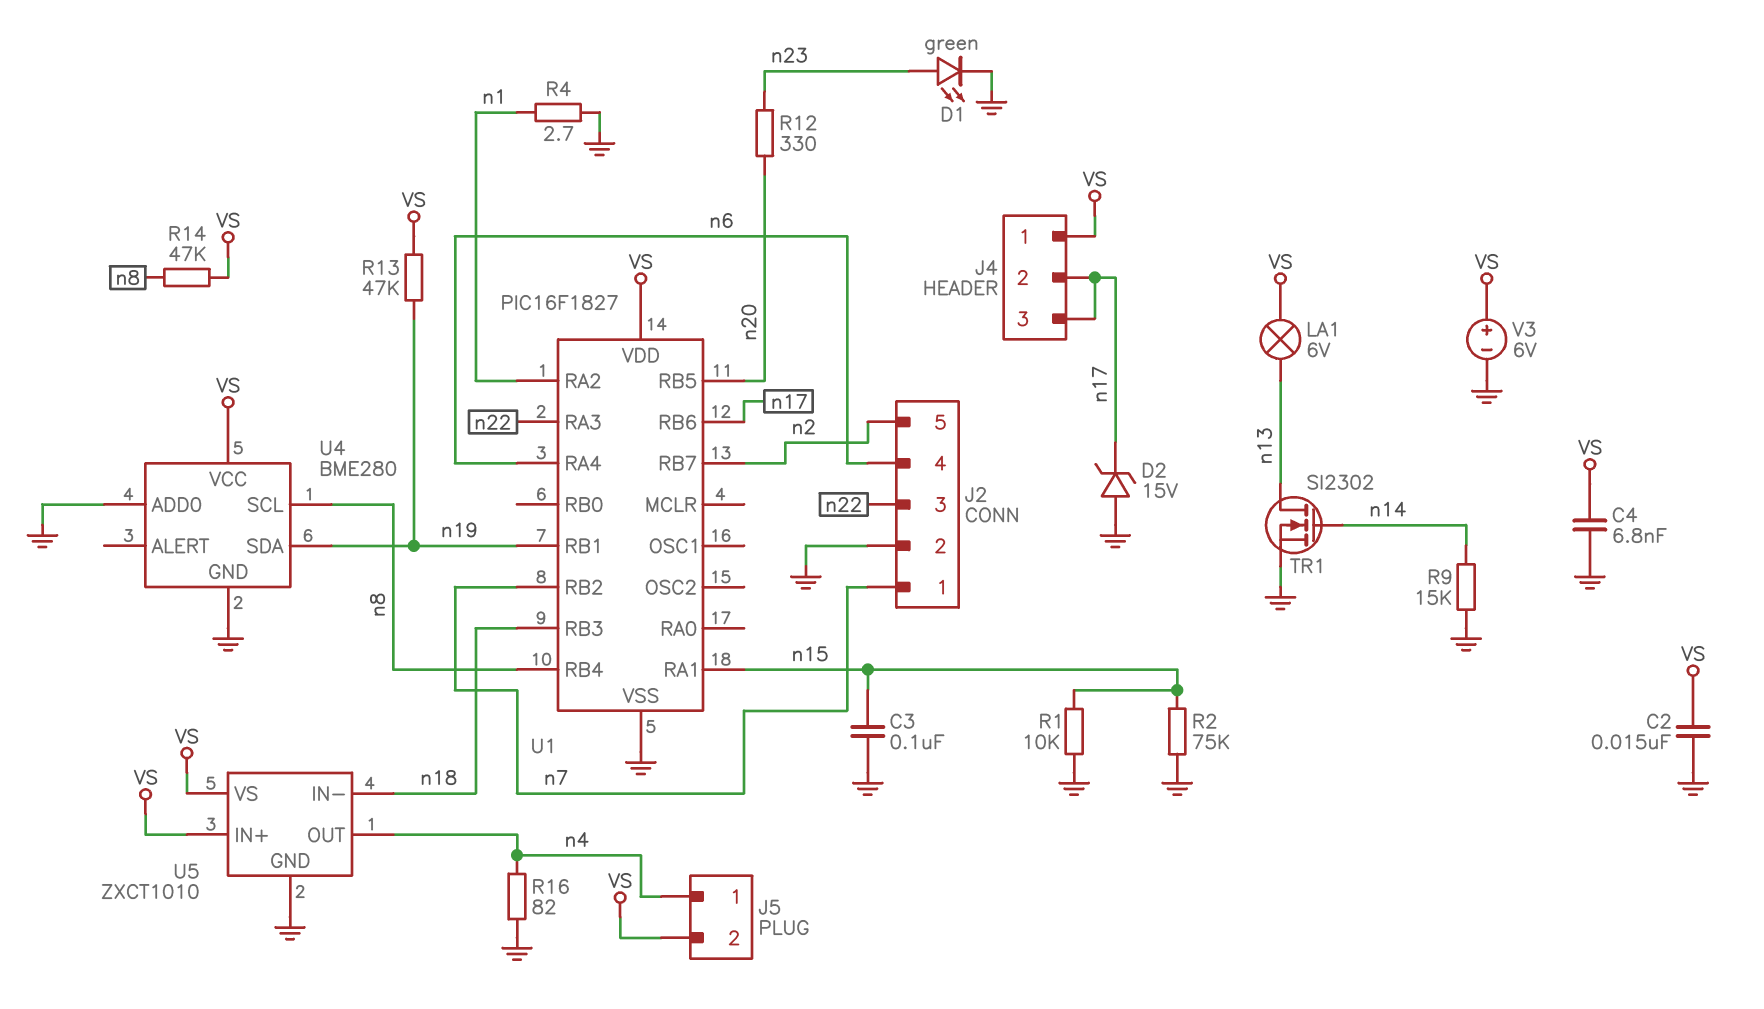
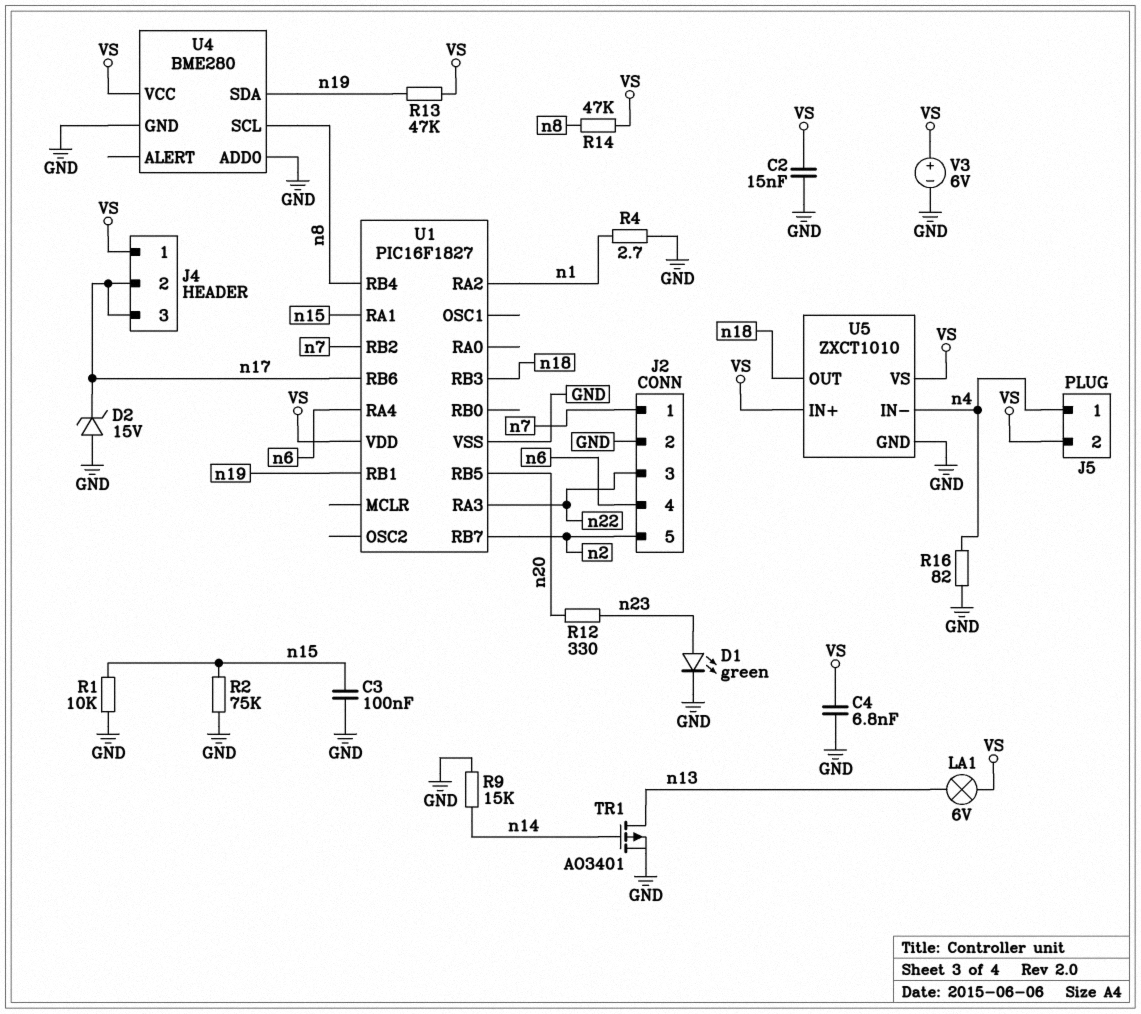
TR1: NMOS SI2302 (G n14, D n13, S GND) -> PMOS AO3401 (G n14, D n13, S GND)
U5 pin IN-: n18 -> n4
U5 pin OUT: n4 -> n18

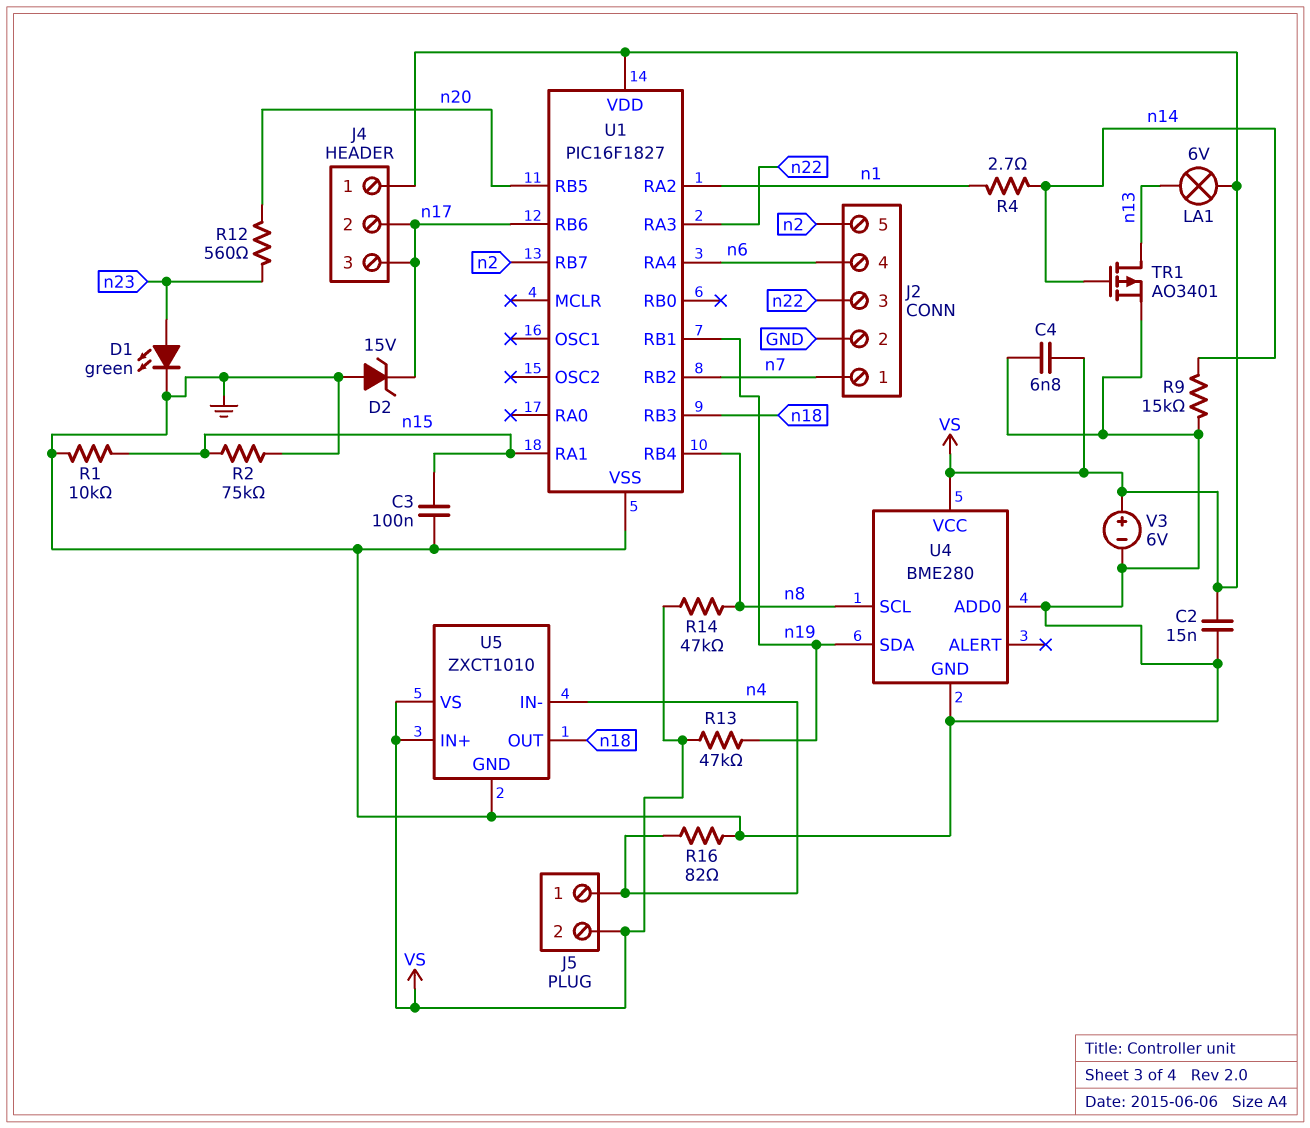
R4: 2.7 (GND, n1) -> 2.7 (n1, n14)
R12: 330 (n20, n23) -> 560 (n20, n23)

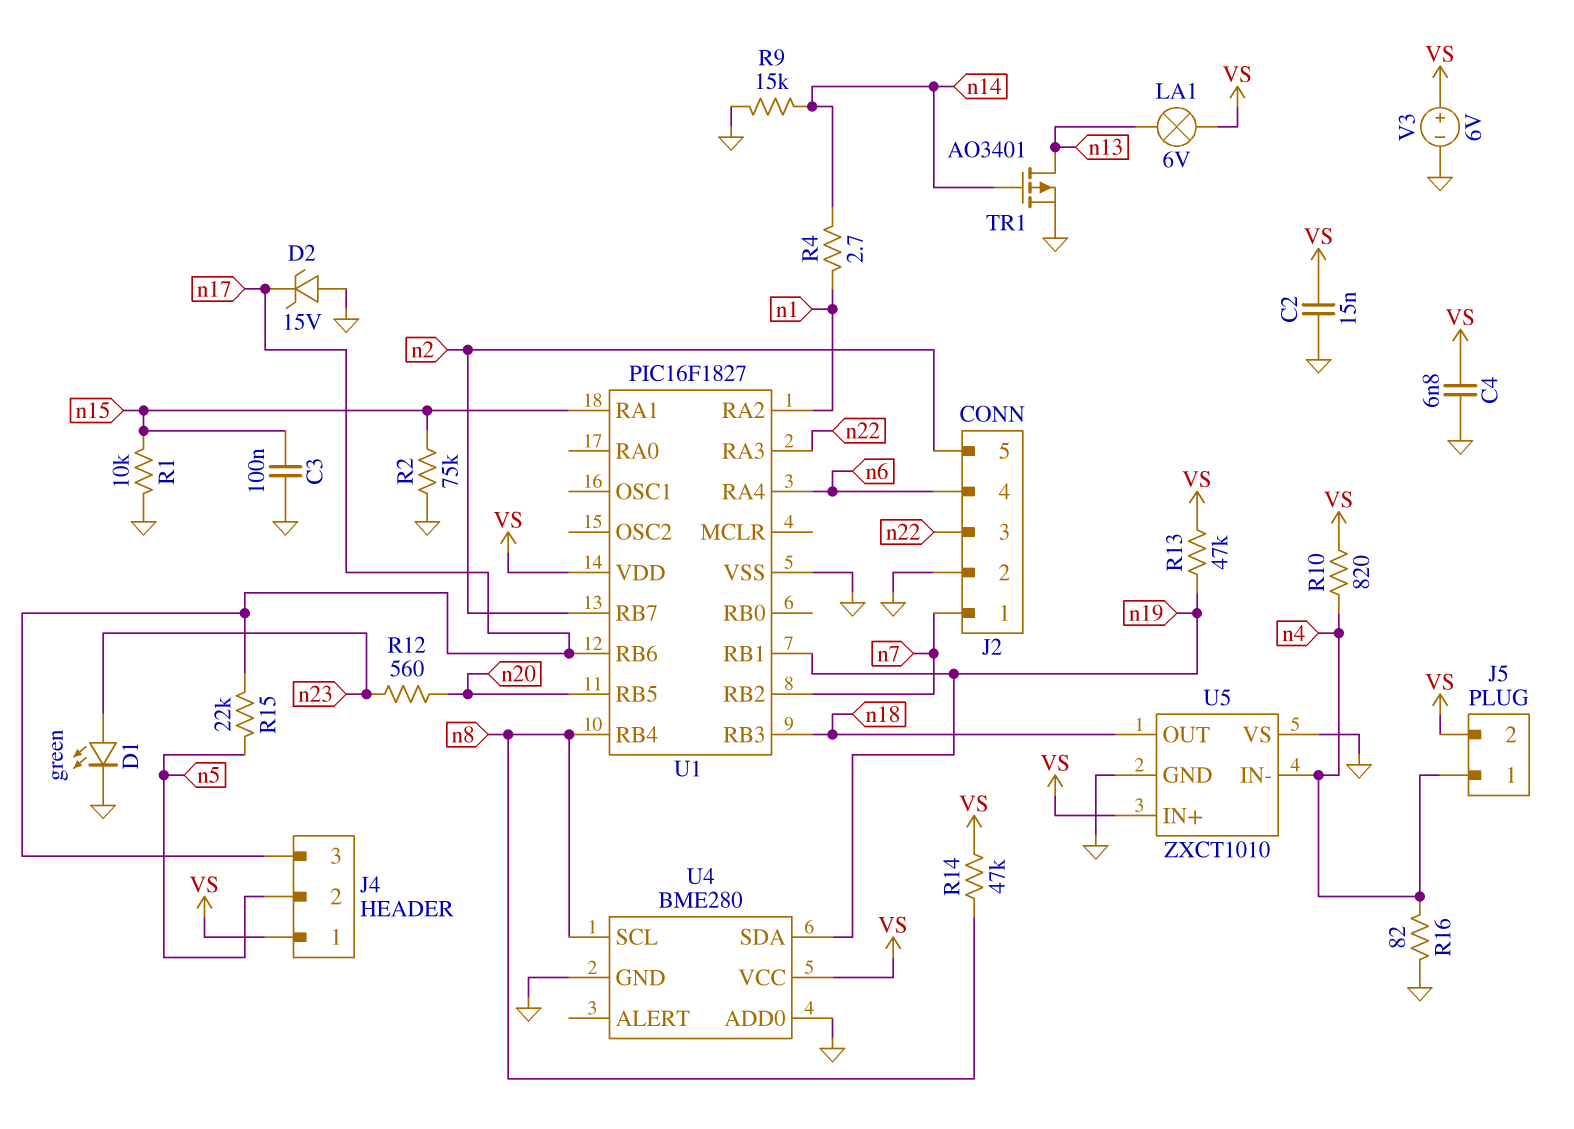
J4 pin 2: n17 -> n5
R10: none -> 820 (VS, n4)
R15: none -> 22k (n5, n17)
U5 pin VS: VS -> GND

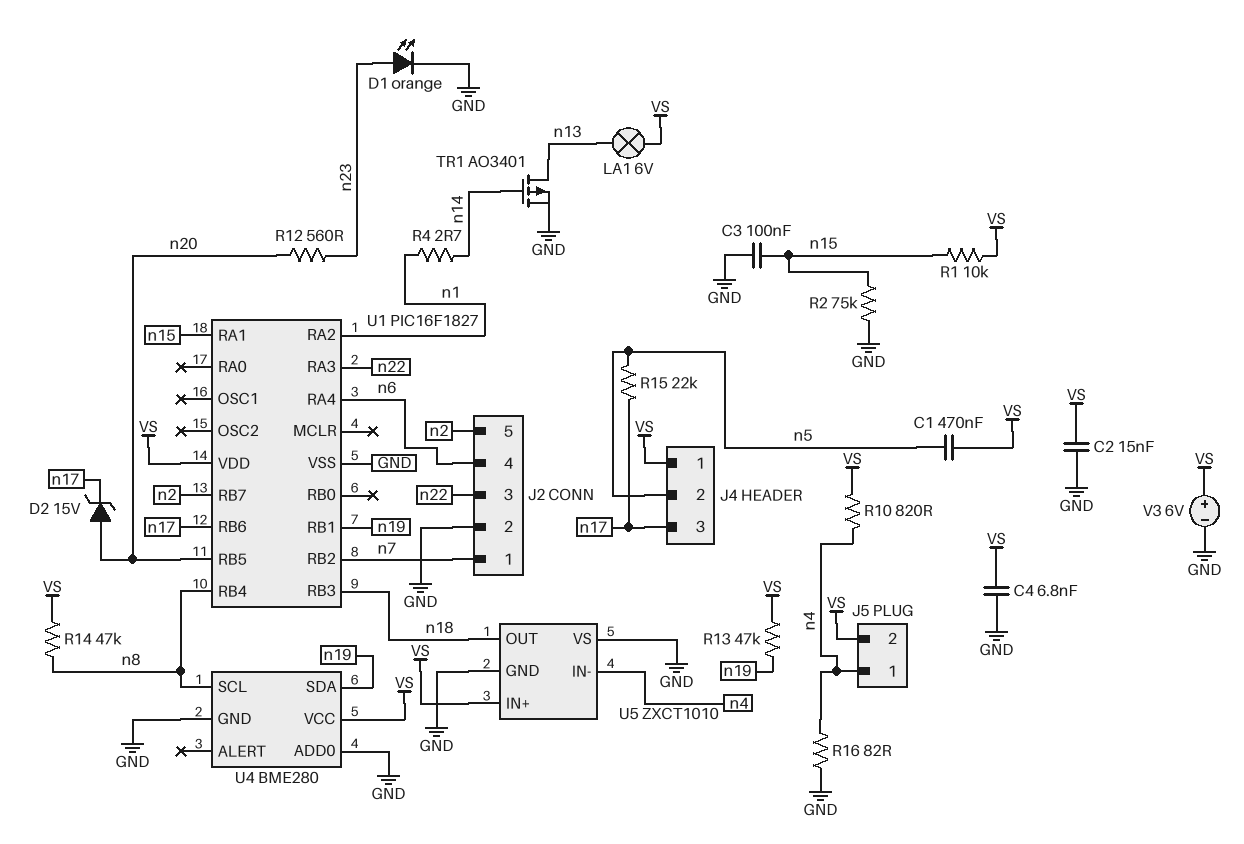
C1: none -> 470nF (VS, n5)
D1: LED green (A n23, K GND) -> LED orange (A n23, K GND)
D2: zener 15V (A GND, K n17) -> zener 15V (A n20, K n17)
R1: 10k (GND, n15) -> 10k (VS, n15)
R9: 15k (GND, n14) -> none

